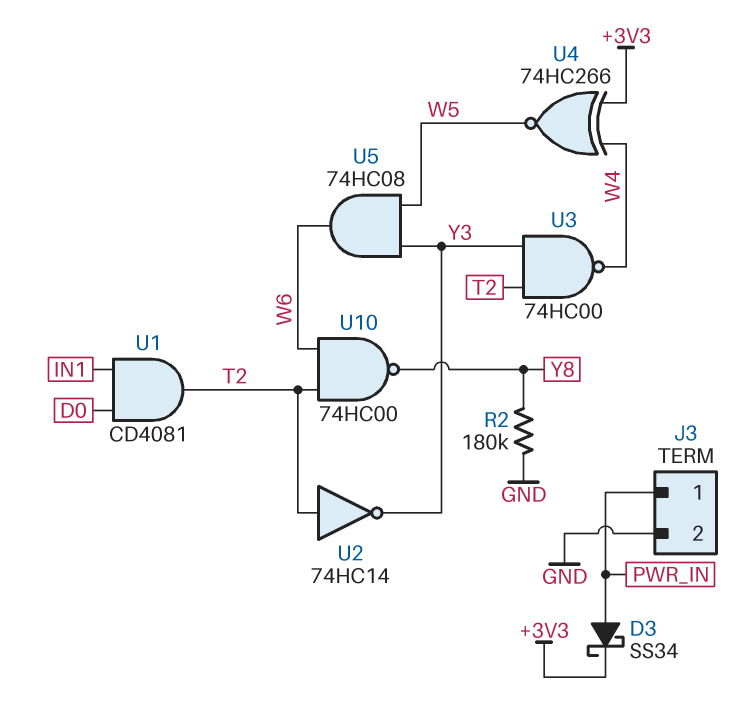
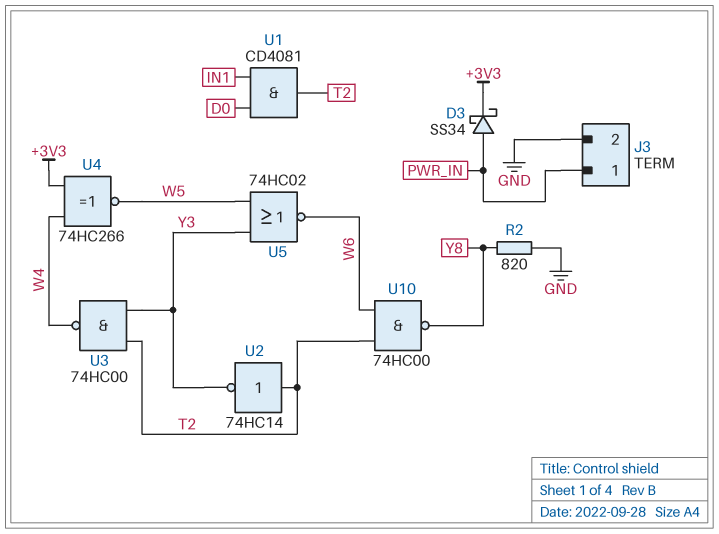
R2: 180k (GND, Y8) -> 820 (GND, Y8)
U5: AND 74HC08 (in W5, in Y3, out W6) -> NOR 74HC02 (in W5, in Y3, out W6)

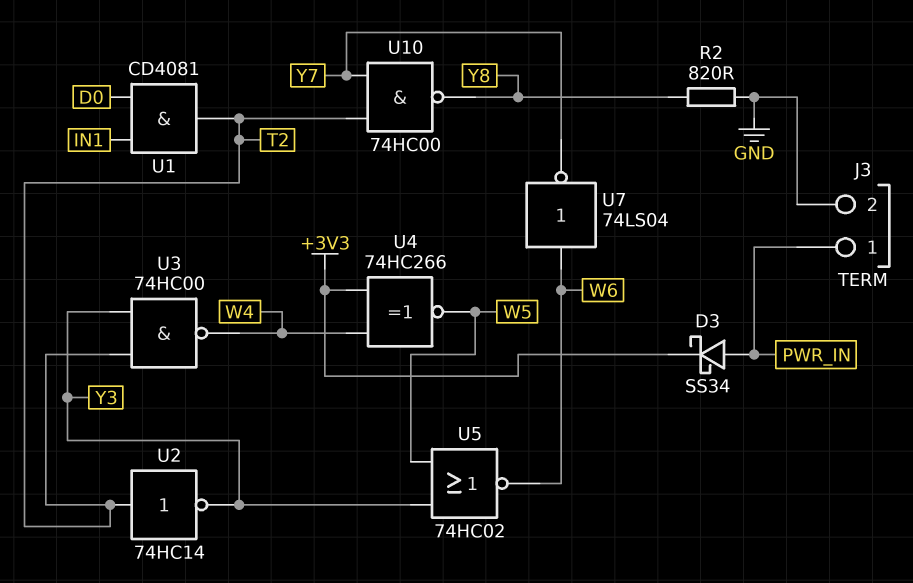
U7: none -> NOT 74LS04 (in W6, out Y7)
U10: NAND 74HC00 (in T2, in W6, out Y8) -> NAND 74HC00 (in T2, in Y7, out Y8)

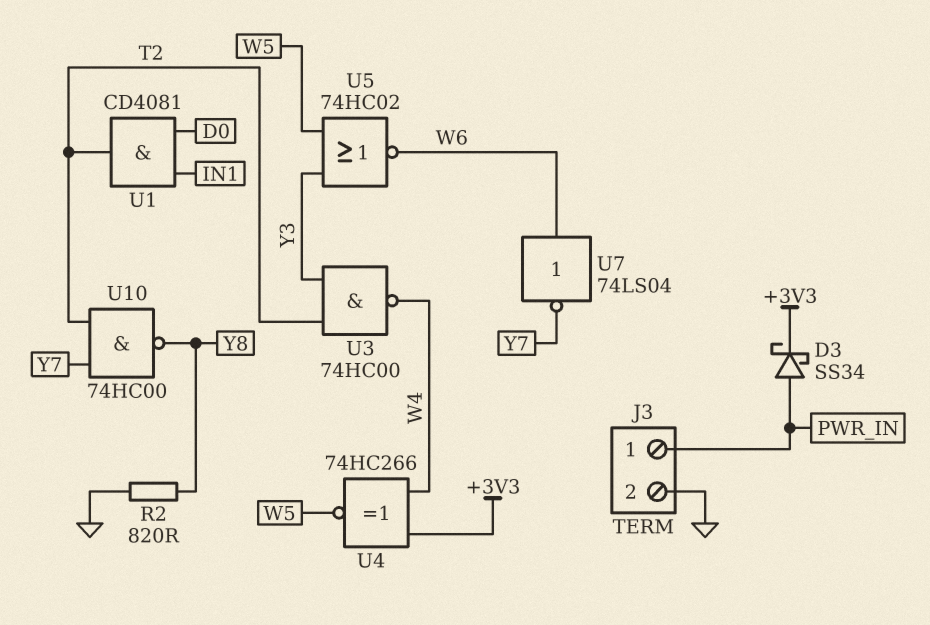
U2: NOT 74HC14 (in T2, out Y3) -> none

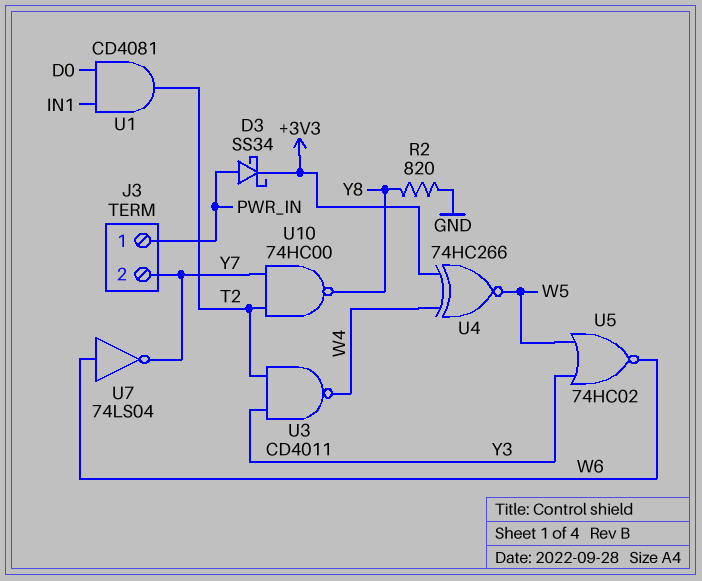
J3 pin 2: GND -> Y7
U3: NAND 74HC00 (in T2, in Y3, out W4) -> NAND CD4011 (in T2, in Y3, out W4)

